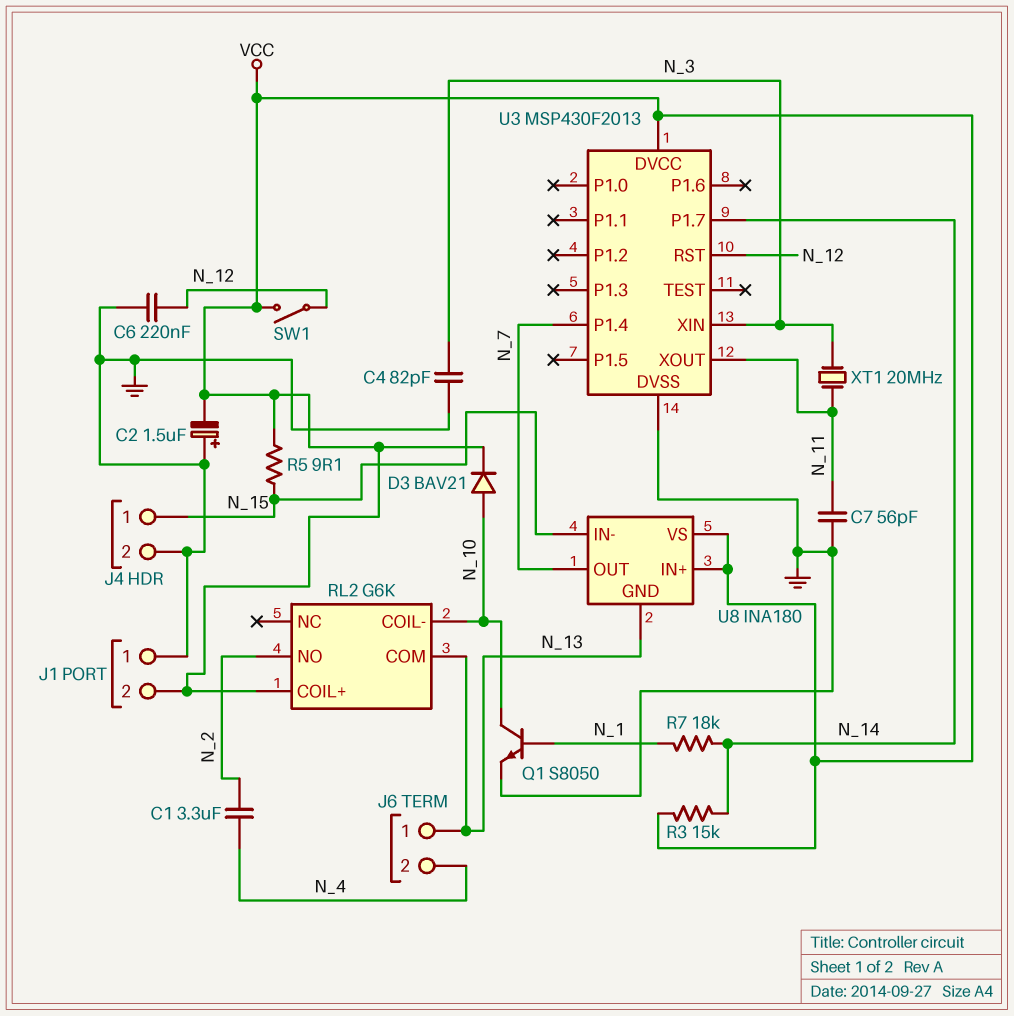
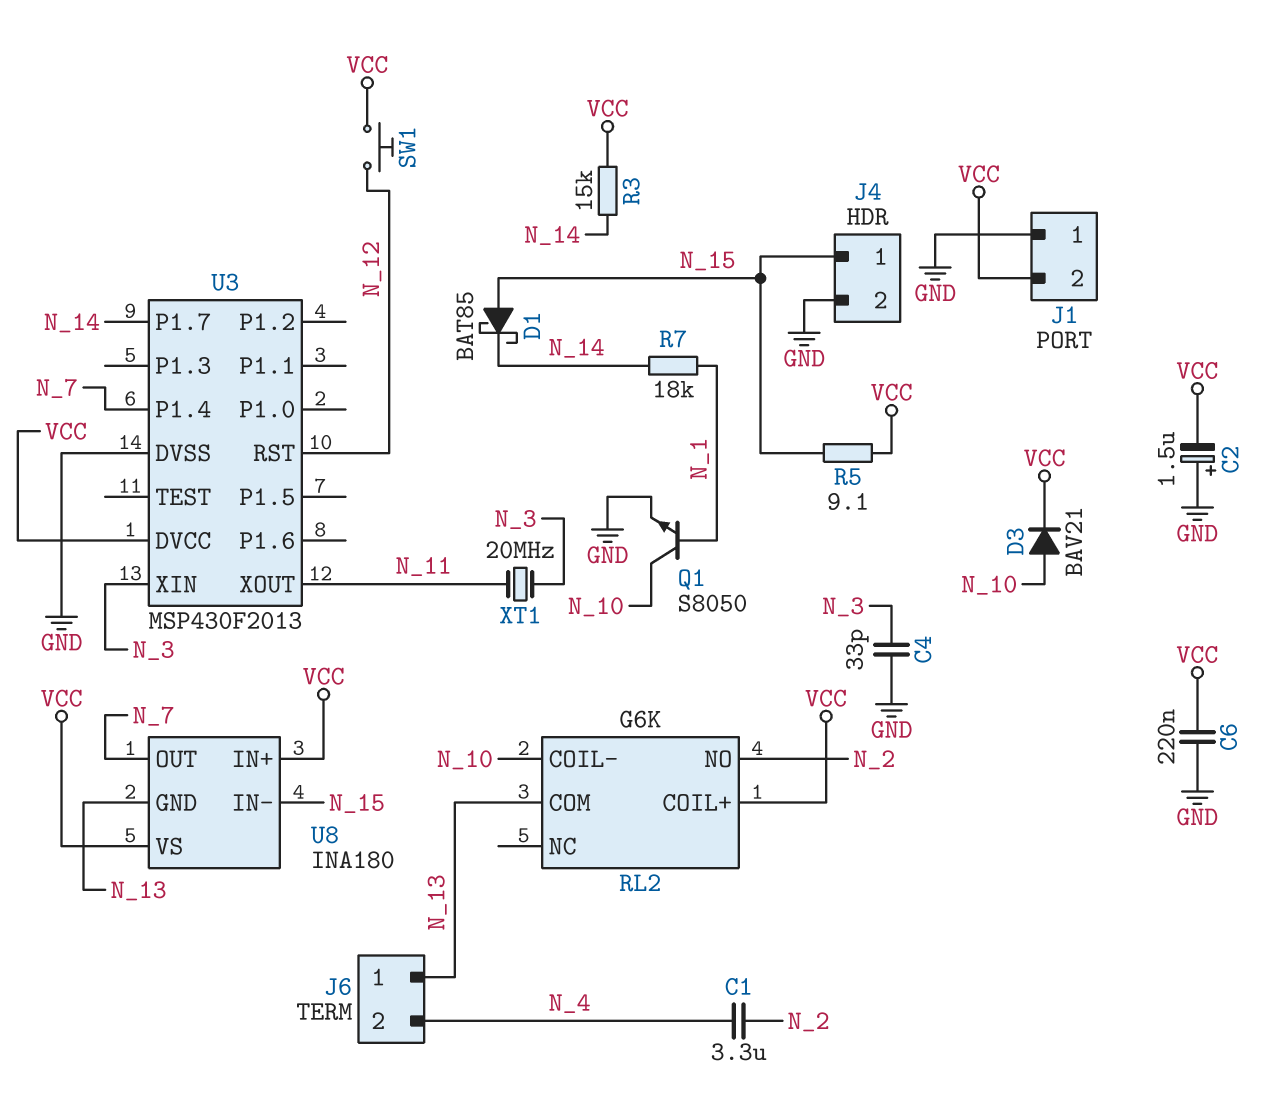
C4: 82pF (GND, N_3) -> 33pF (GND, N_3)
C6: 220nF (GND, N_12) -> 220nF (GND, VCC)
C7: 56pF (GND, N_11) -> none
D1: none -> schottky BAT85 (A N_15, K N_14)
SW1: switch (N_12, VCC) -> button (N_12, VCC)

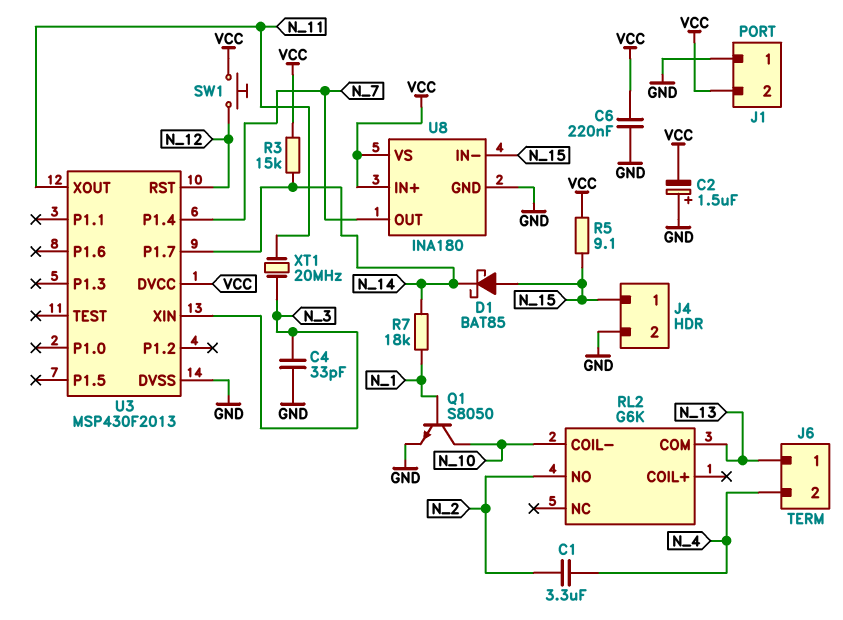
D3: diode BAV21 (A N_10, K VCC) -> none
RL2 pin COIL+: VCC -> none
U8 pin GND: N_13 -> GND

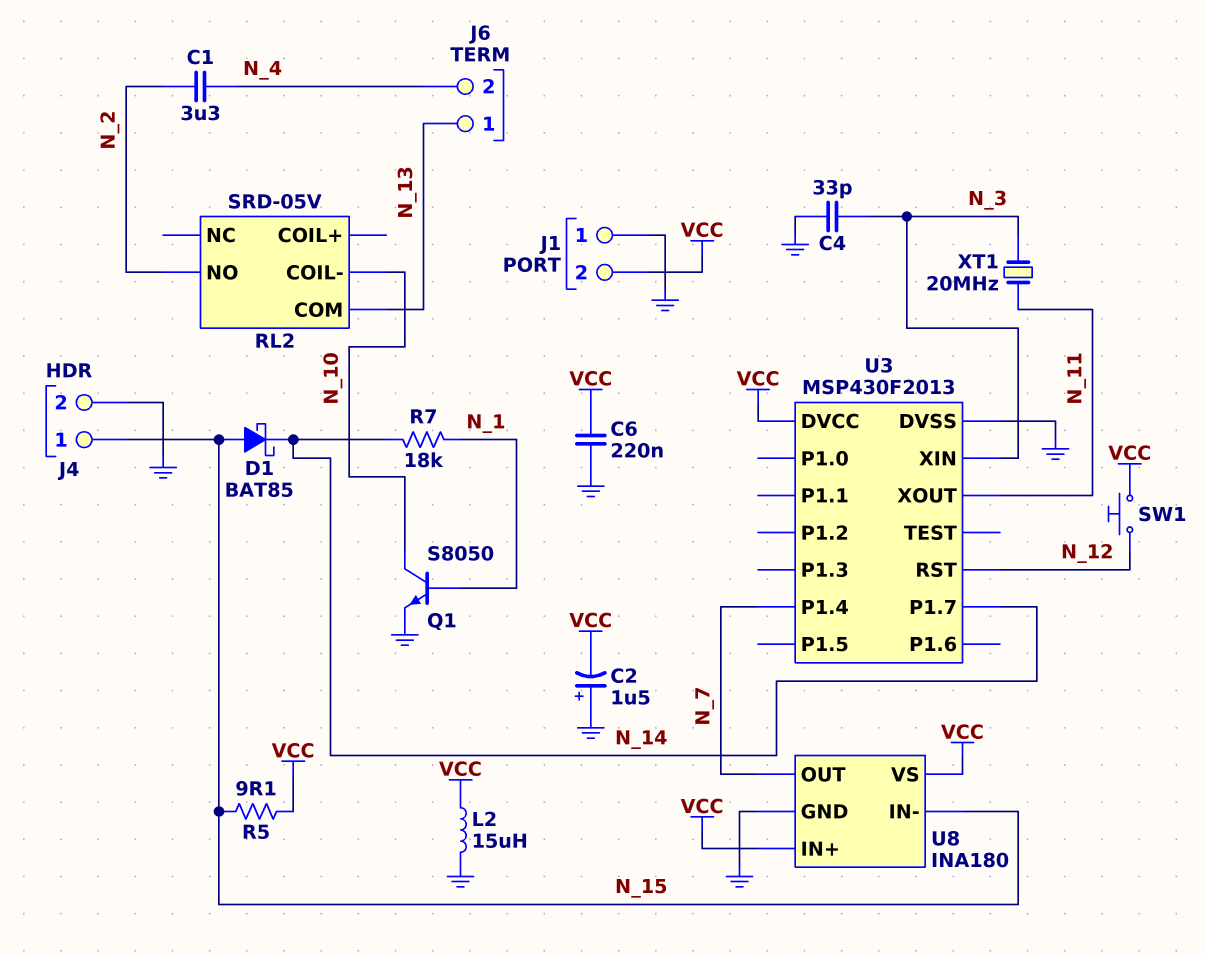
L2: none -> 15uH (GND, VCC)
R3: 15k (N_14, VCC) -> none
RL2: G6K -> SRD-05V

